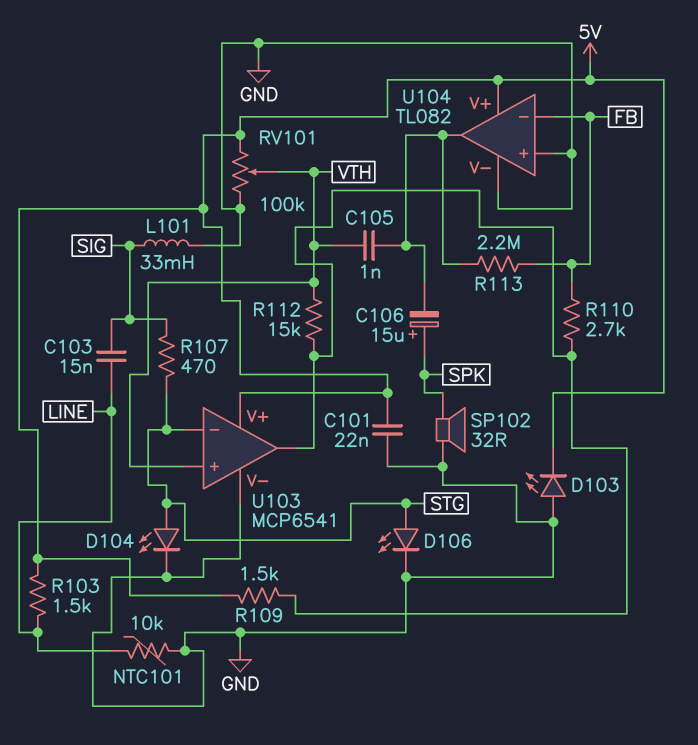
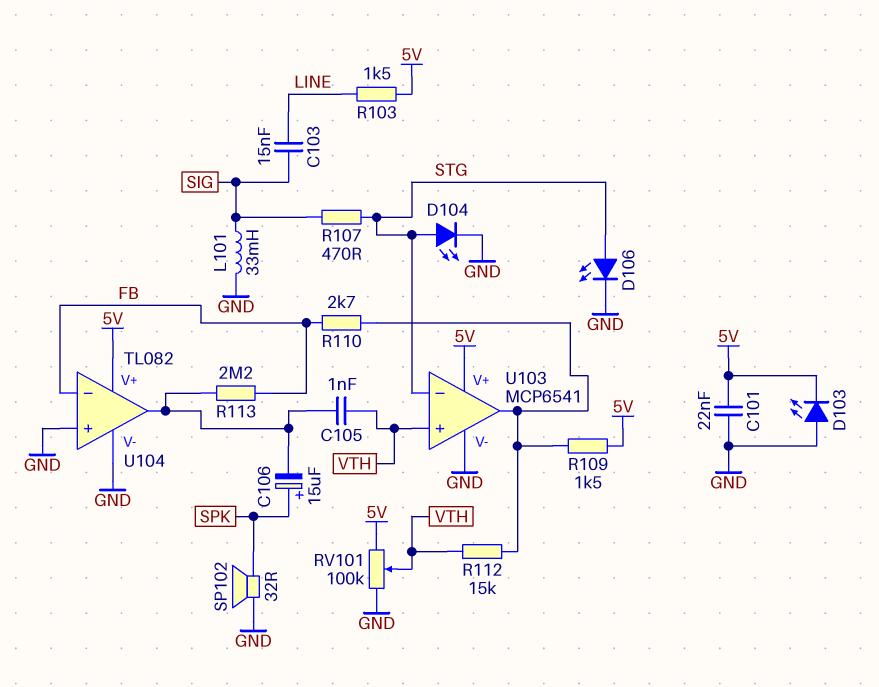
NTC101: 10k (GND, LINE) -> none

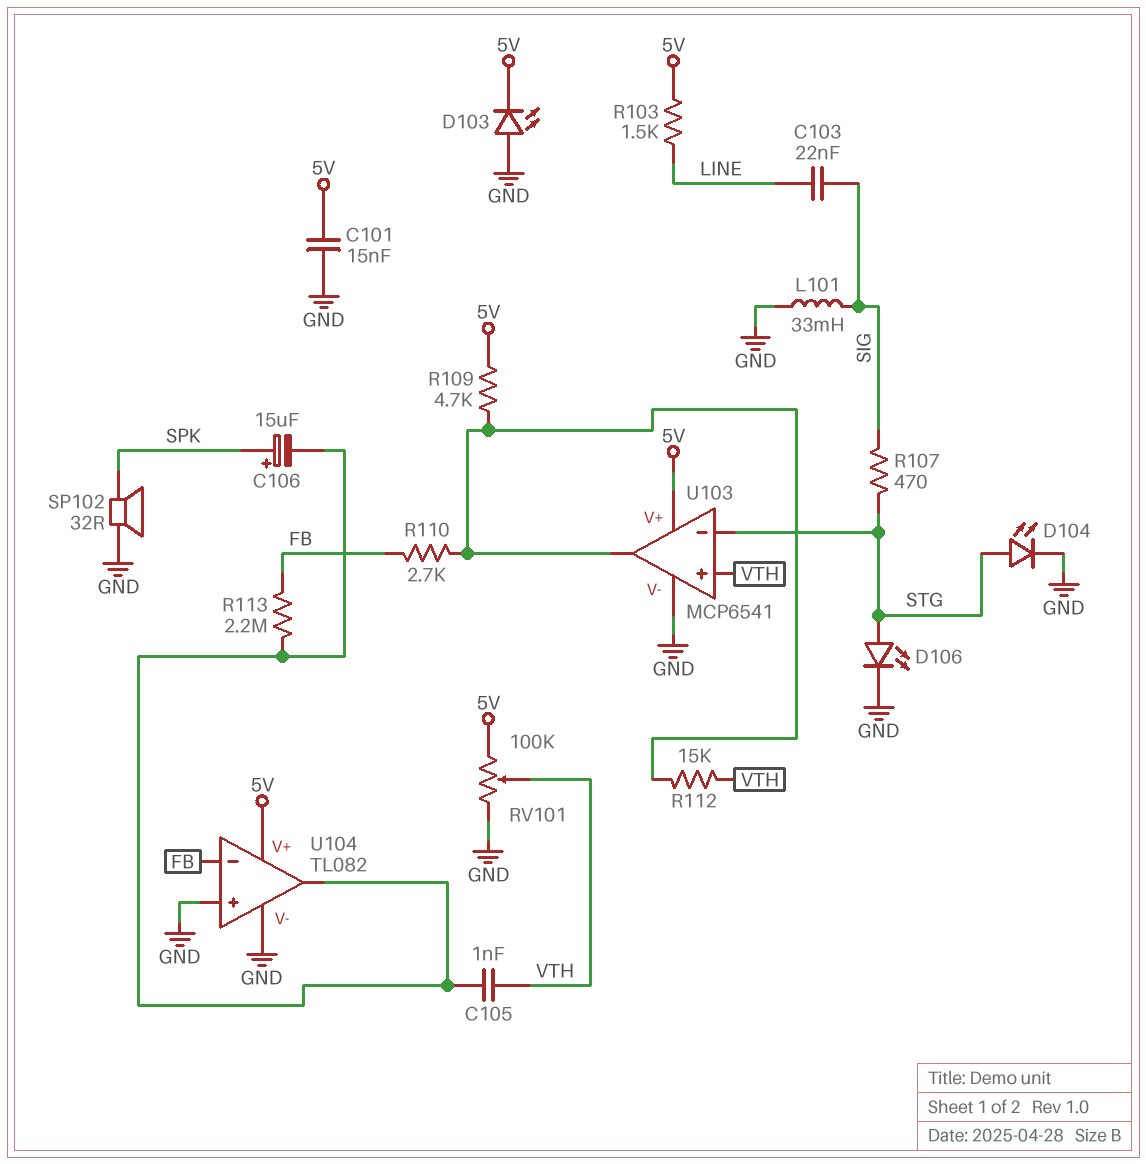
C101: 22nF (5V, GND) -> 15nF (5V, GND)
C103: 15nF (LINE, SIG) -> 22nF (LINE, SIG)
R109: 1.5k (5V, U103/out) -> 4.7k (5V, U103/out)

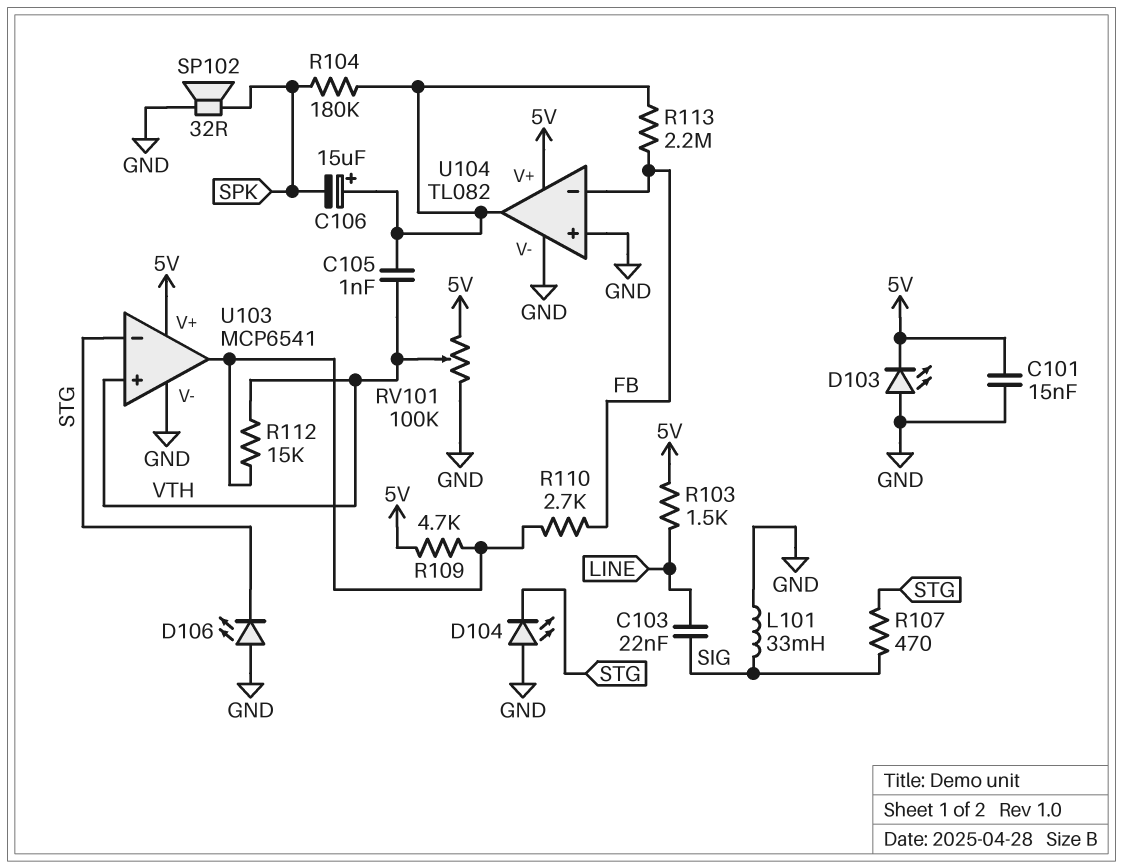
C106: 15uF (plus SPK, minus U104/out) -> 15uF (plus U104/out, minus SPK)
D104: LED (A STG, K GND) -> LED (A GND, K STG)
D106: LED (A STG, K GND) -> LED (A GND, K STG)
R104: none -> 180k (SPK, U104/out)

